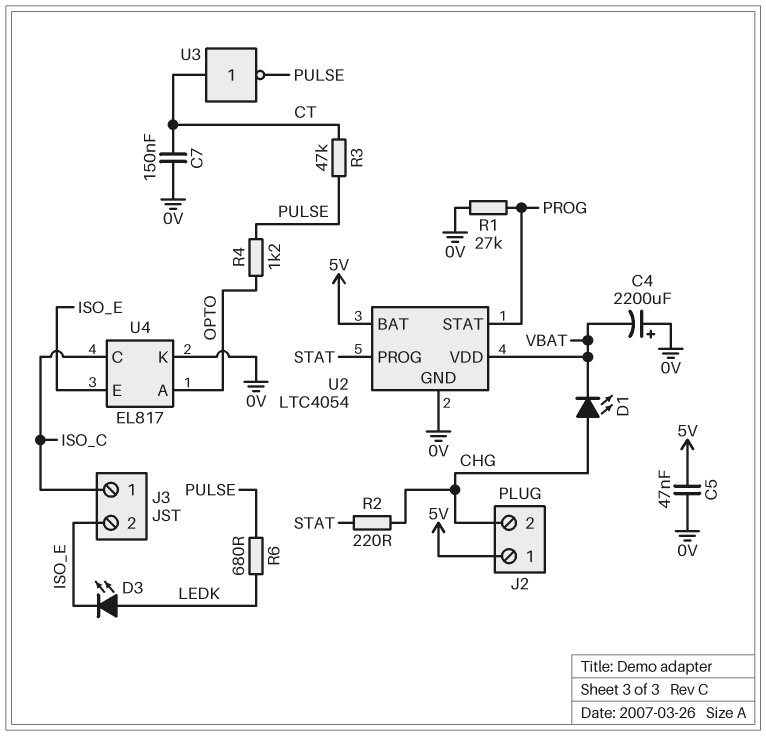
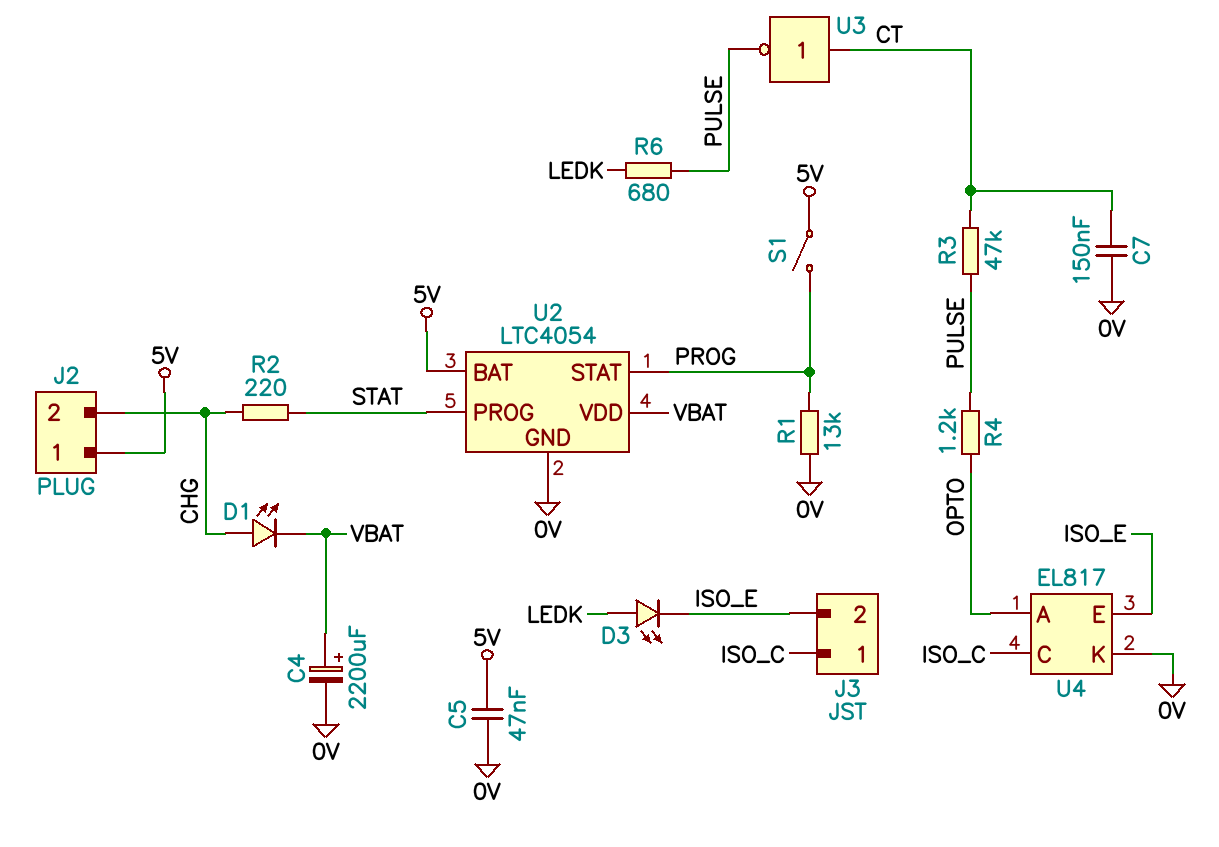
C4: 2200uF (plus 0V, minus VBAT) -> 2200uF (plus VBAT, minus 0V)
R1: 27k (0V, PROG) -> 13k (0V, PROG)
S1: none -> switch (5V, PROG)

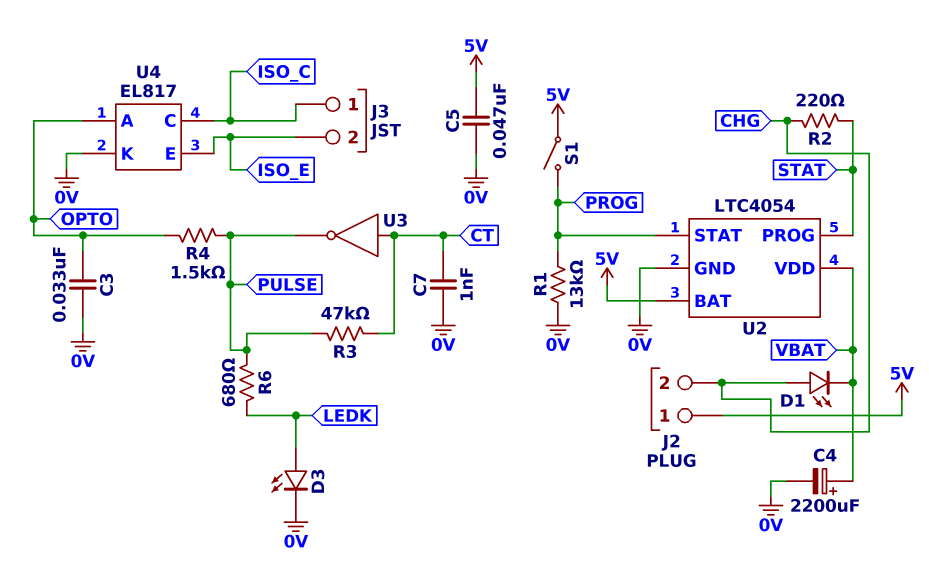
C3: none -> 33nF (0V, OPTO)
C7: 150nF (0V, CT) -> 1nF (0V, CT)
D3: LED (A LEDK, K ISO_E) -> LED (A LEDK, K 0V)
R4: 1.2k (OPTO, PULSE) -> 1.5k (OPTO, PULSE)

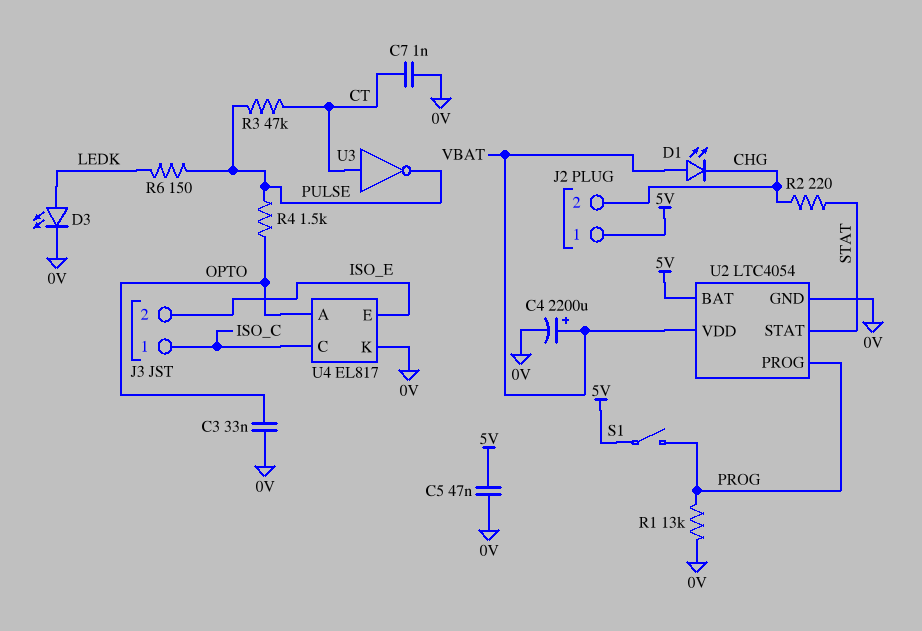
D1: LED (A CHG, K VBAT) -> LED (A VBAT, K CHG)
R6: 680 (LEDK, PULSE) -> 150 (LEDK, PULSE)
U2 pin PROG: STAT -> PROG
U2 pin STAT: PROG -> STAT

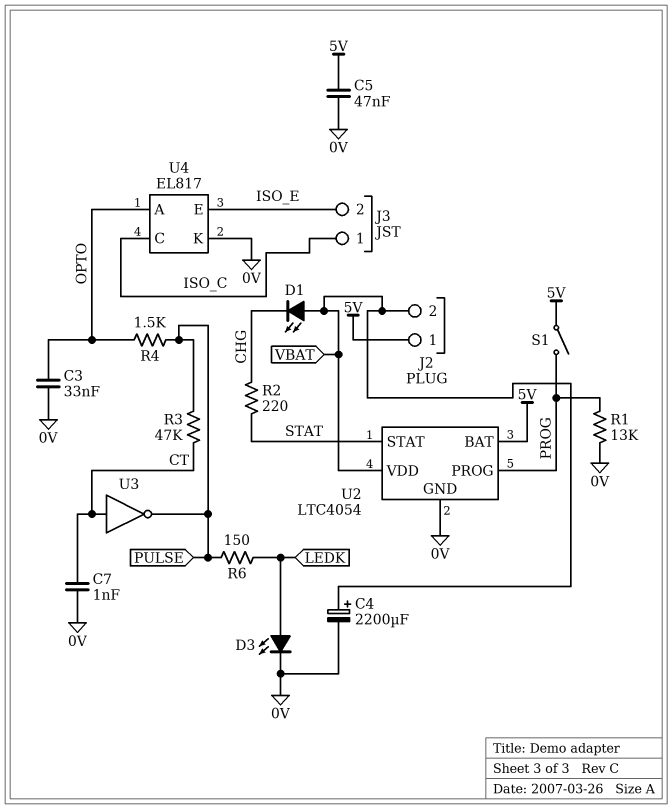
J2 pin 2: CHG -> VBAT

